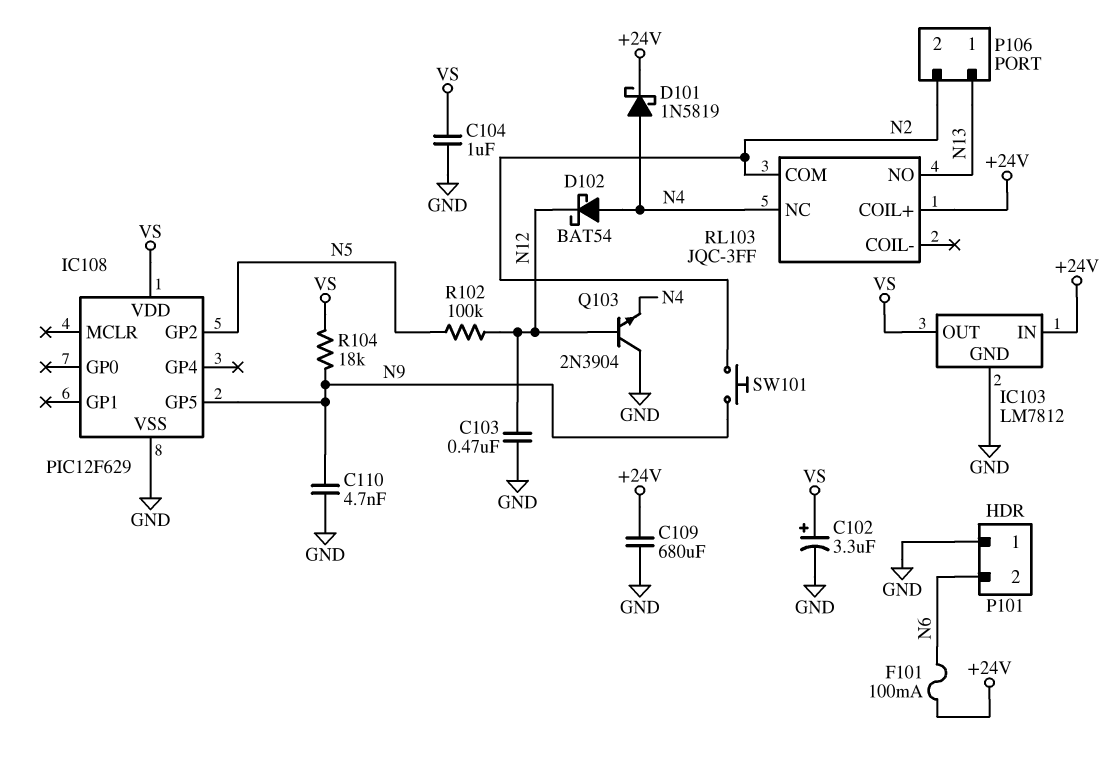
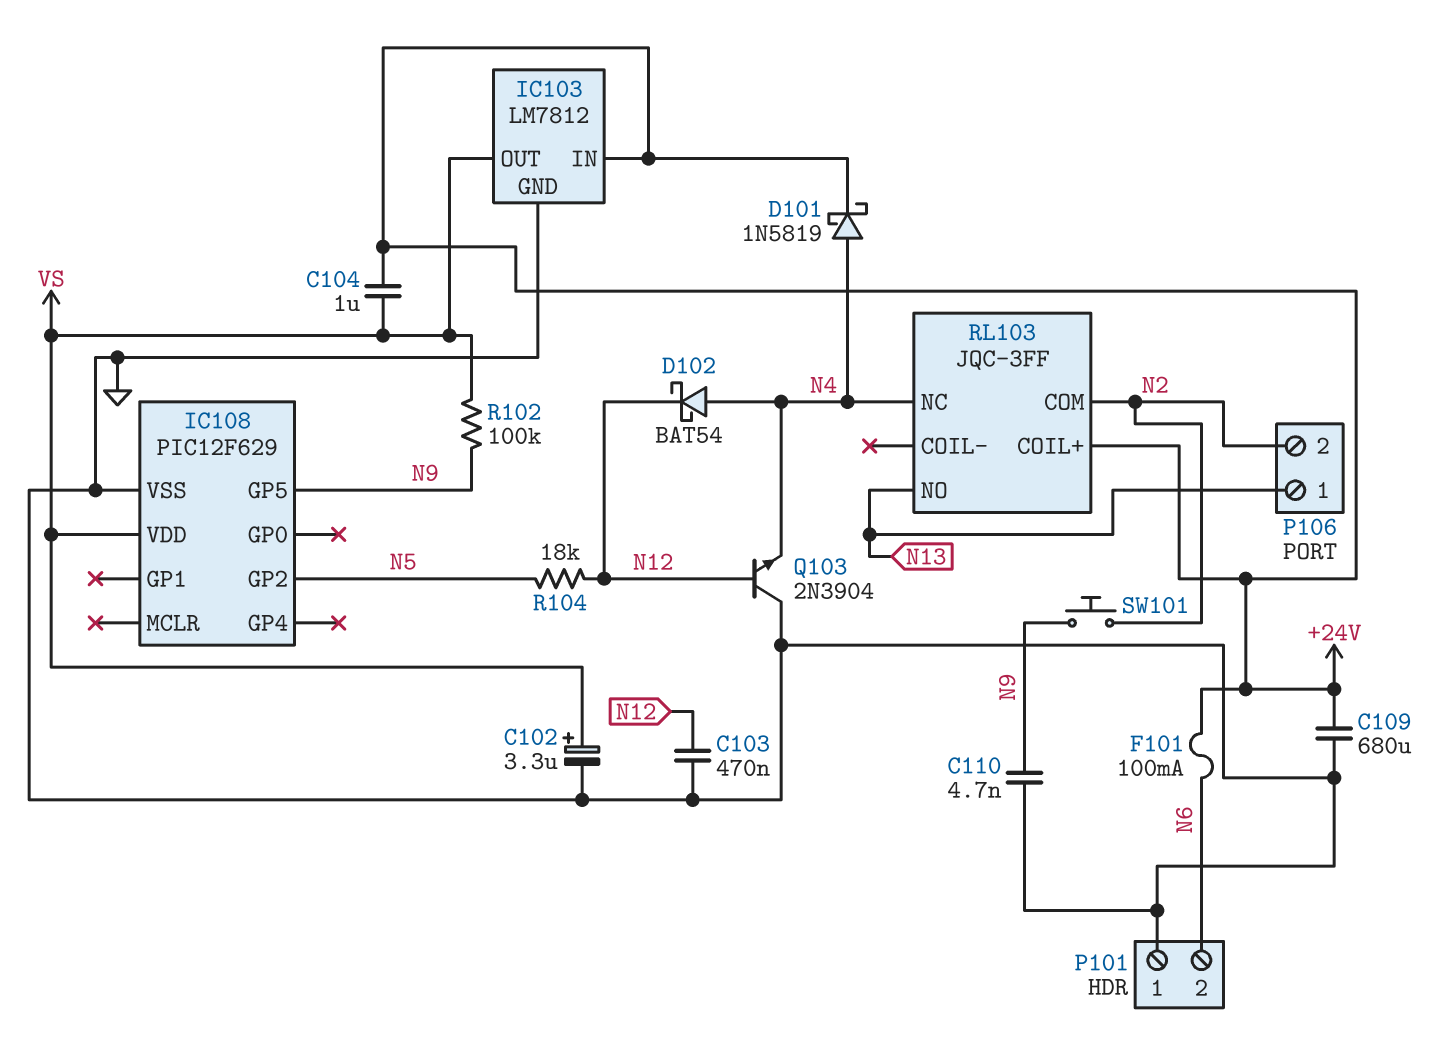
C104: 1uF (GND, VS) -> 1uF (+24V, VS)
R102: 100k (N5, N12) -> 100k (N9, VS)
R104: 18k (N9, VS) -> 18k (N5, N12)

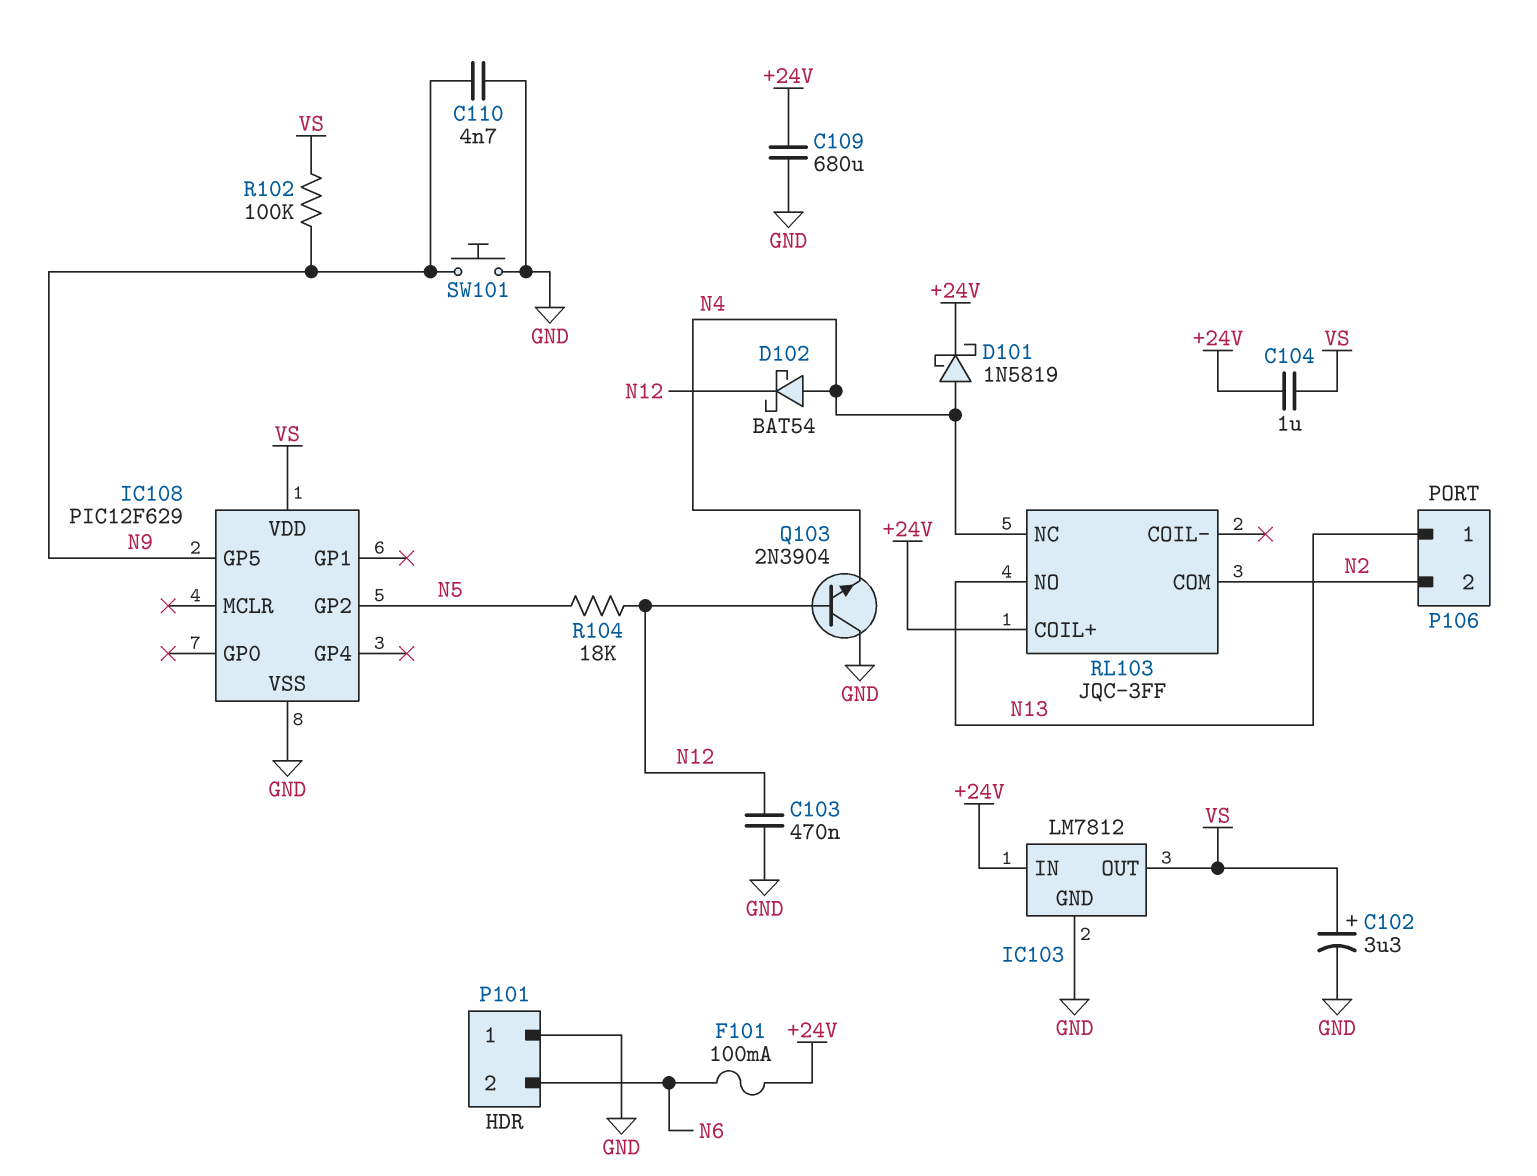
SW101: button (N2, N9) -> button (GND, N9)

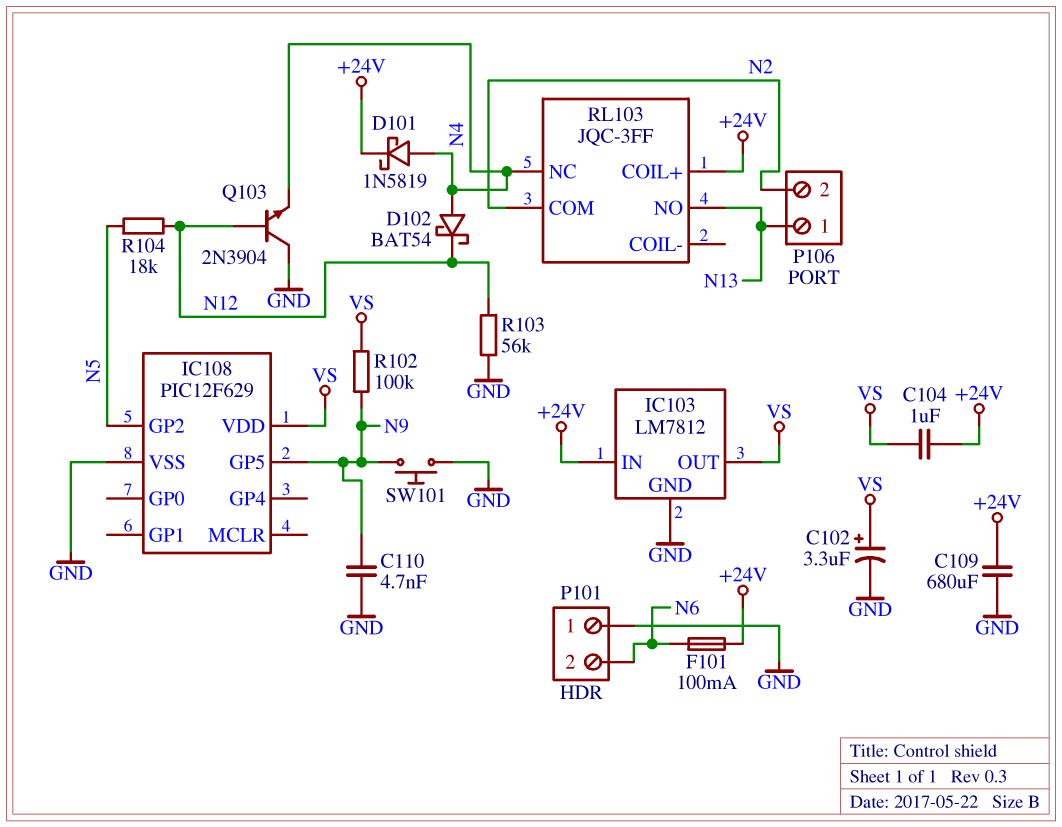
C103: 470nF (GND, N12) -> none
R103: none -> 56k (GND, N12)

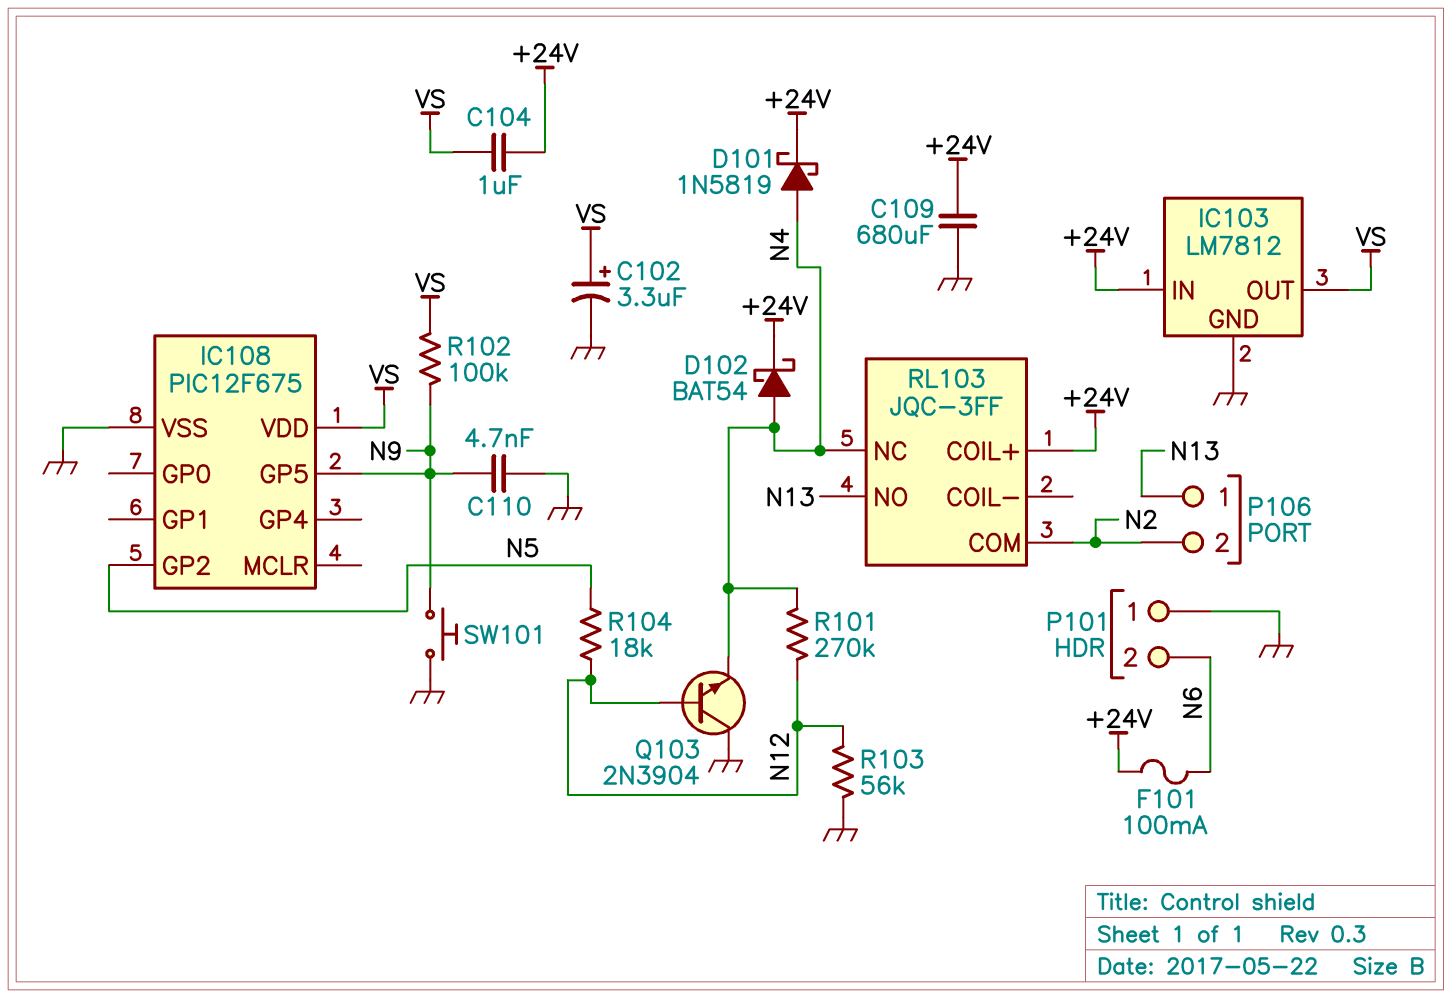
D102: schottky BAT54 (A N4, K N12) -> schottky BAT54 (A N4, K +24V)
IC108: PIC12F629 -> PIC12F675
R101: none -> 270k (N4, N12)

